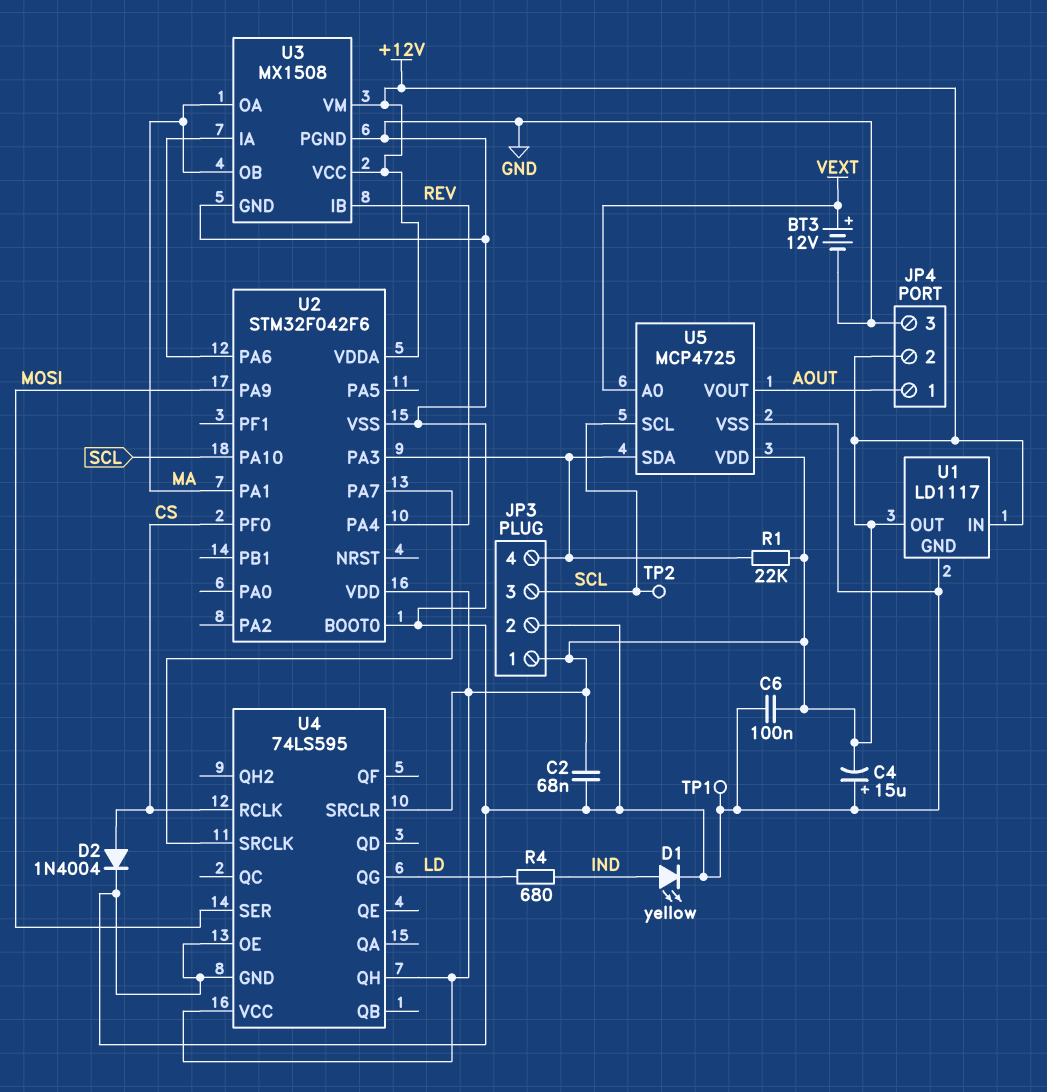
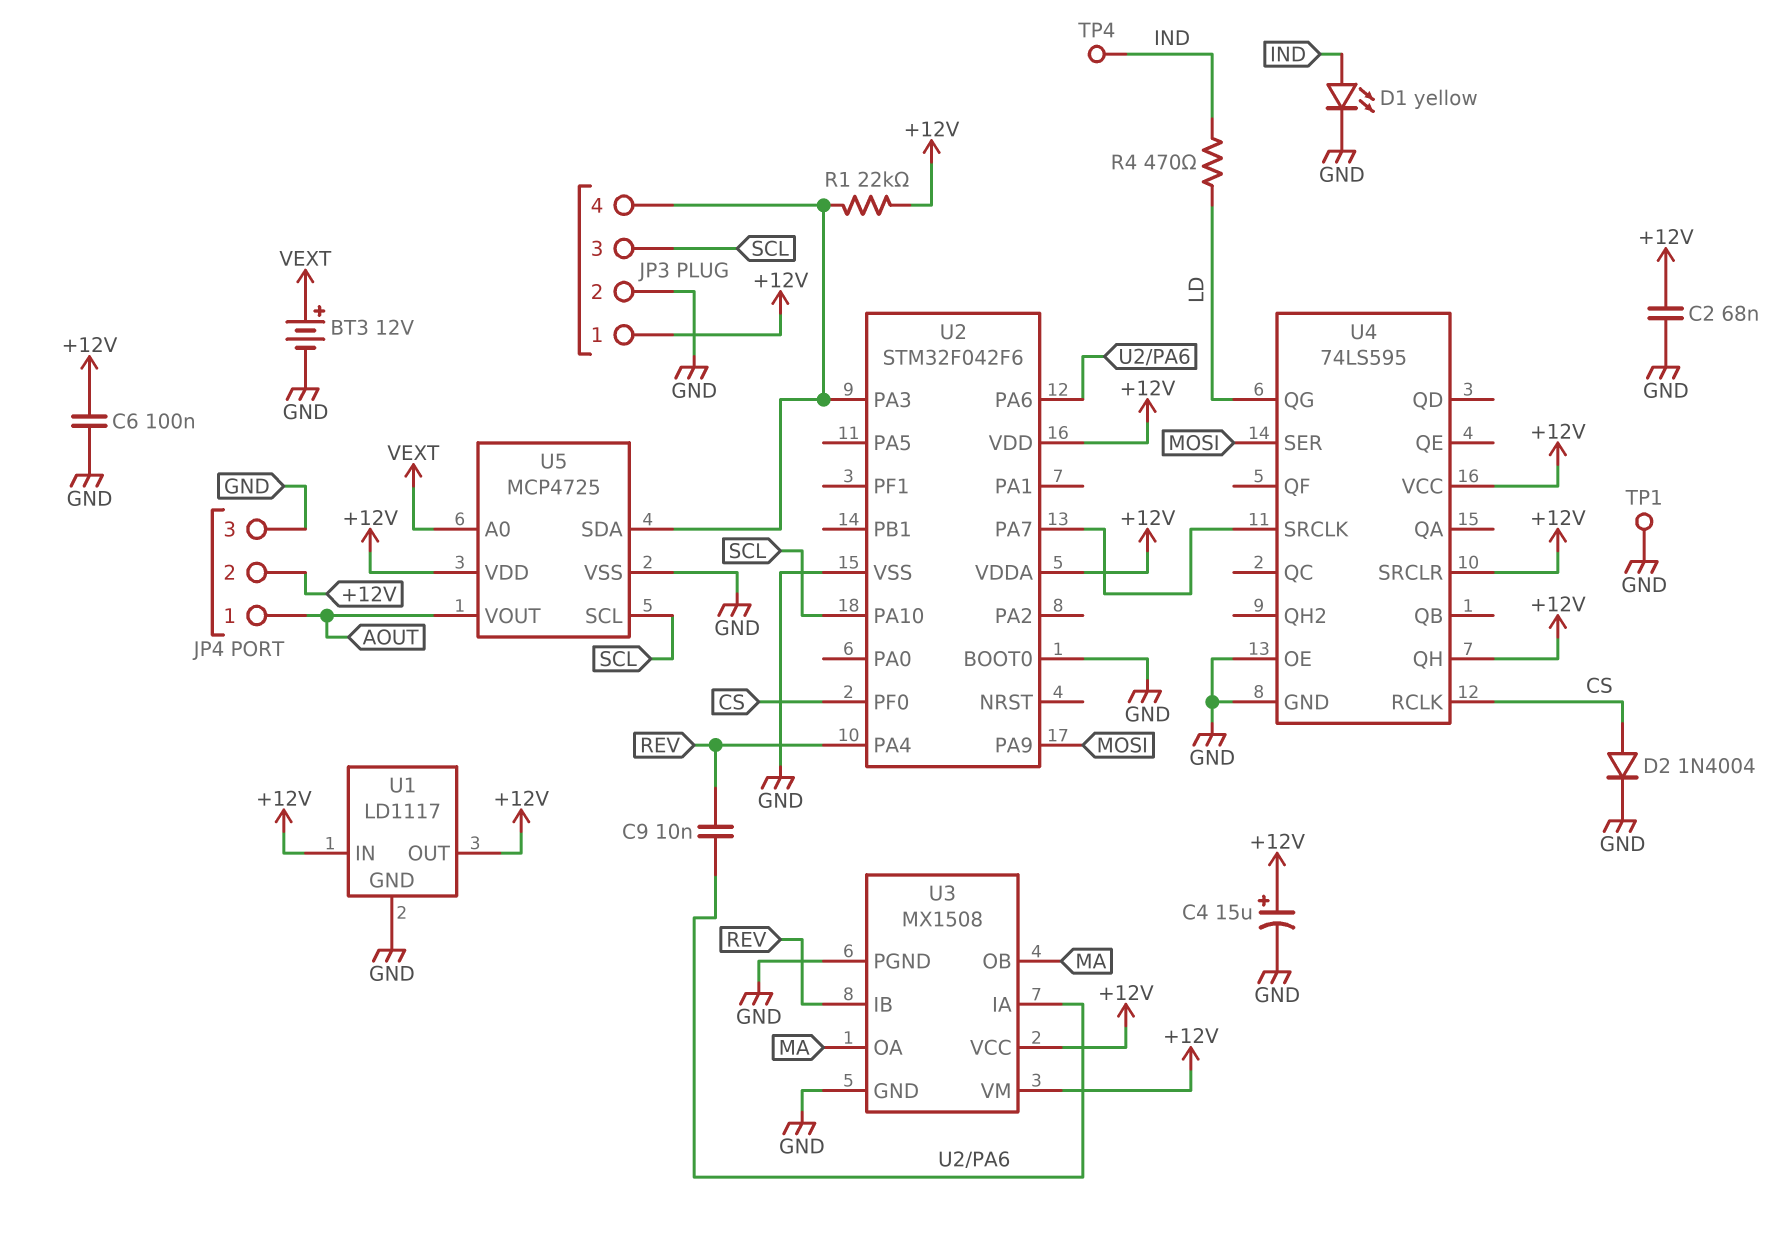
C4: 15uF (plus GND, minus +12V) -> 15uF (plus +12V, minus GND)
C9: none -> 10nF (REV, U2/PA6)
R4: 680 (IND, LD) -> 470 (IND, LD)
TP2: test point (SCL) -> none
TP4: none -> test point (IND)
U2 pin PA1: MA -> none

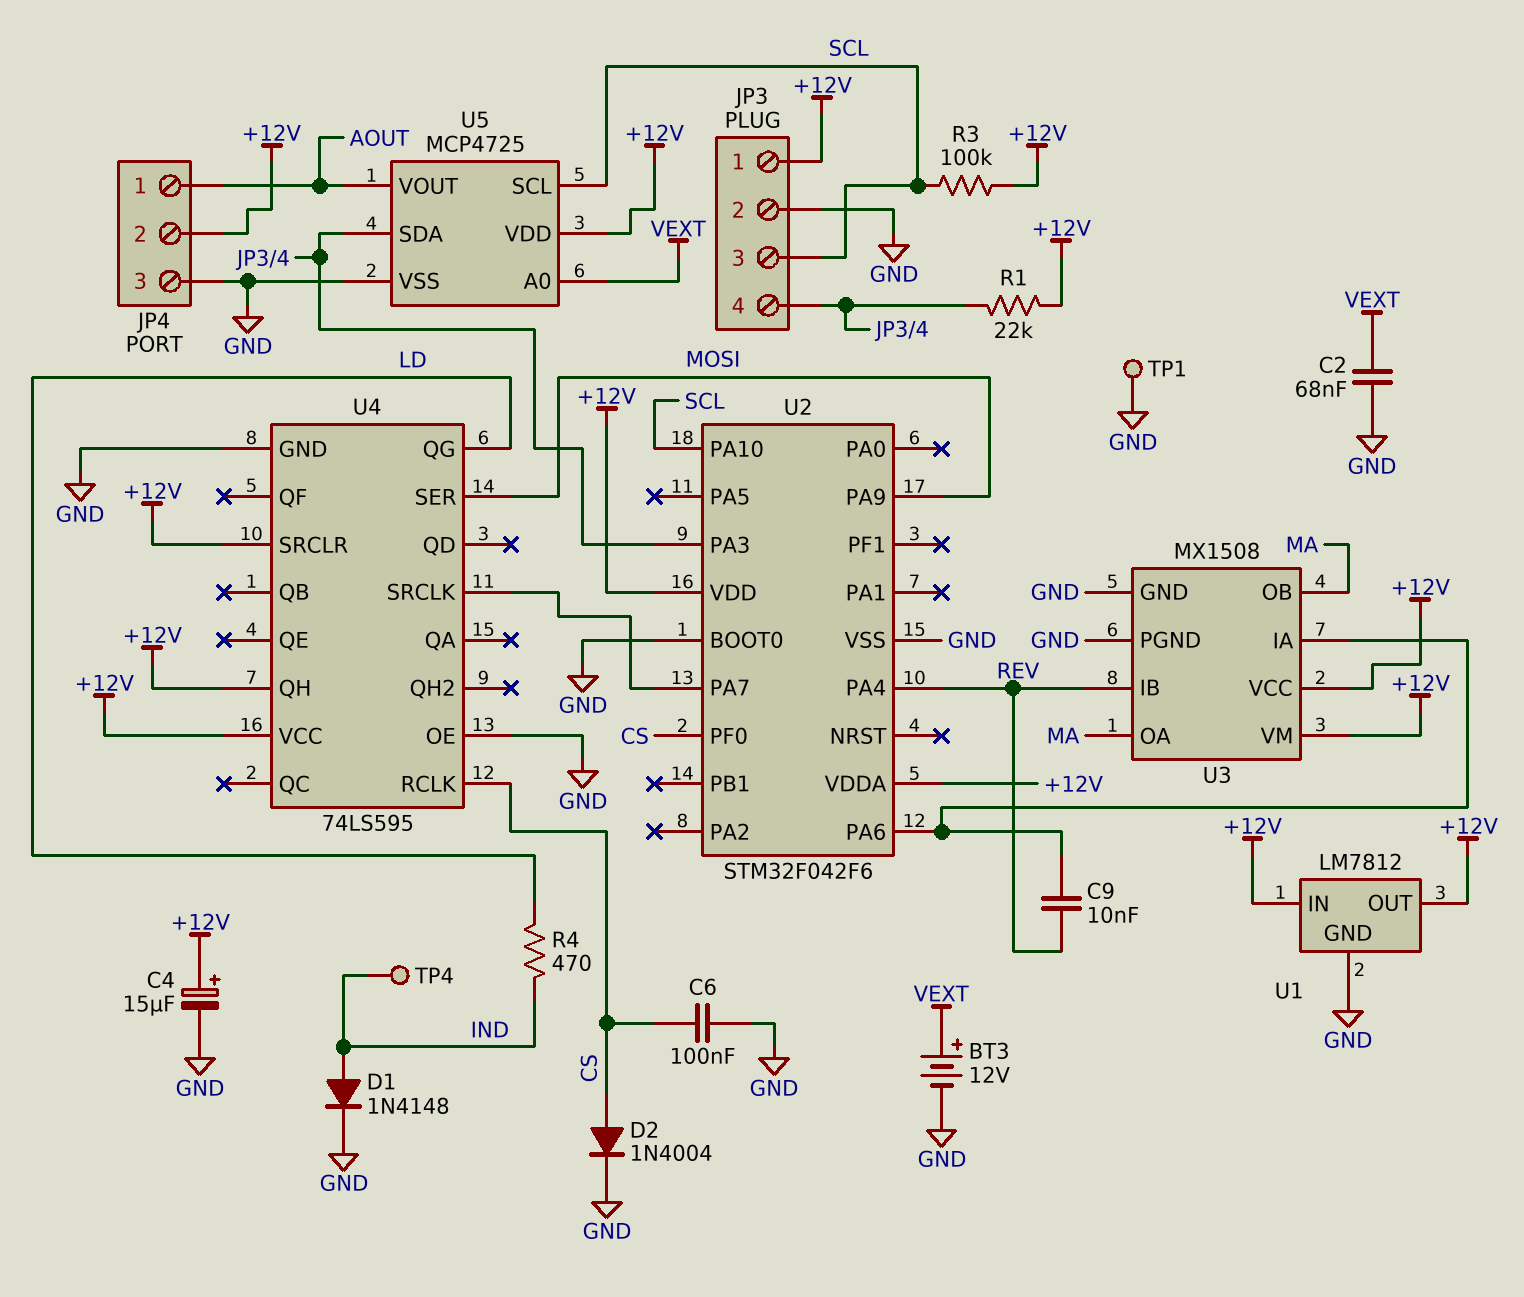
C2: 68nF (+12V, GND) -> 68nF (GND, VEXT)
C6: 100nF (+12V, GND) -> 100nF (CS, GND)
D1: LED yellow (A IND, K GND) -> diode 1N4148 (A IND, K GND)
R3: none -> 100k (+12V, SCL)
U1: LD1117 -> LM7812

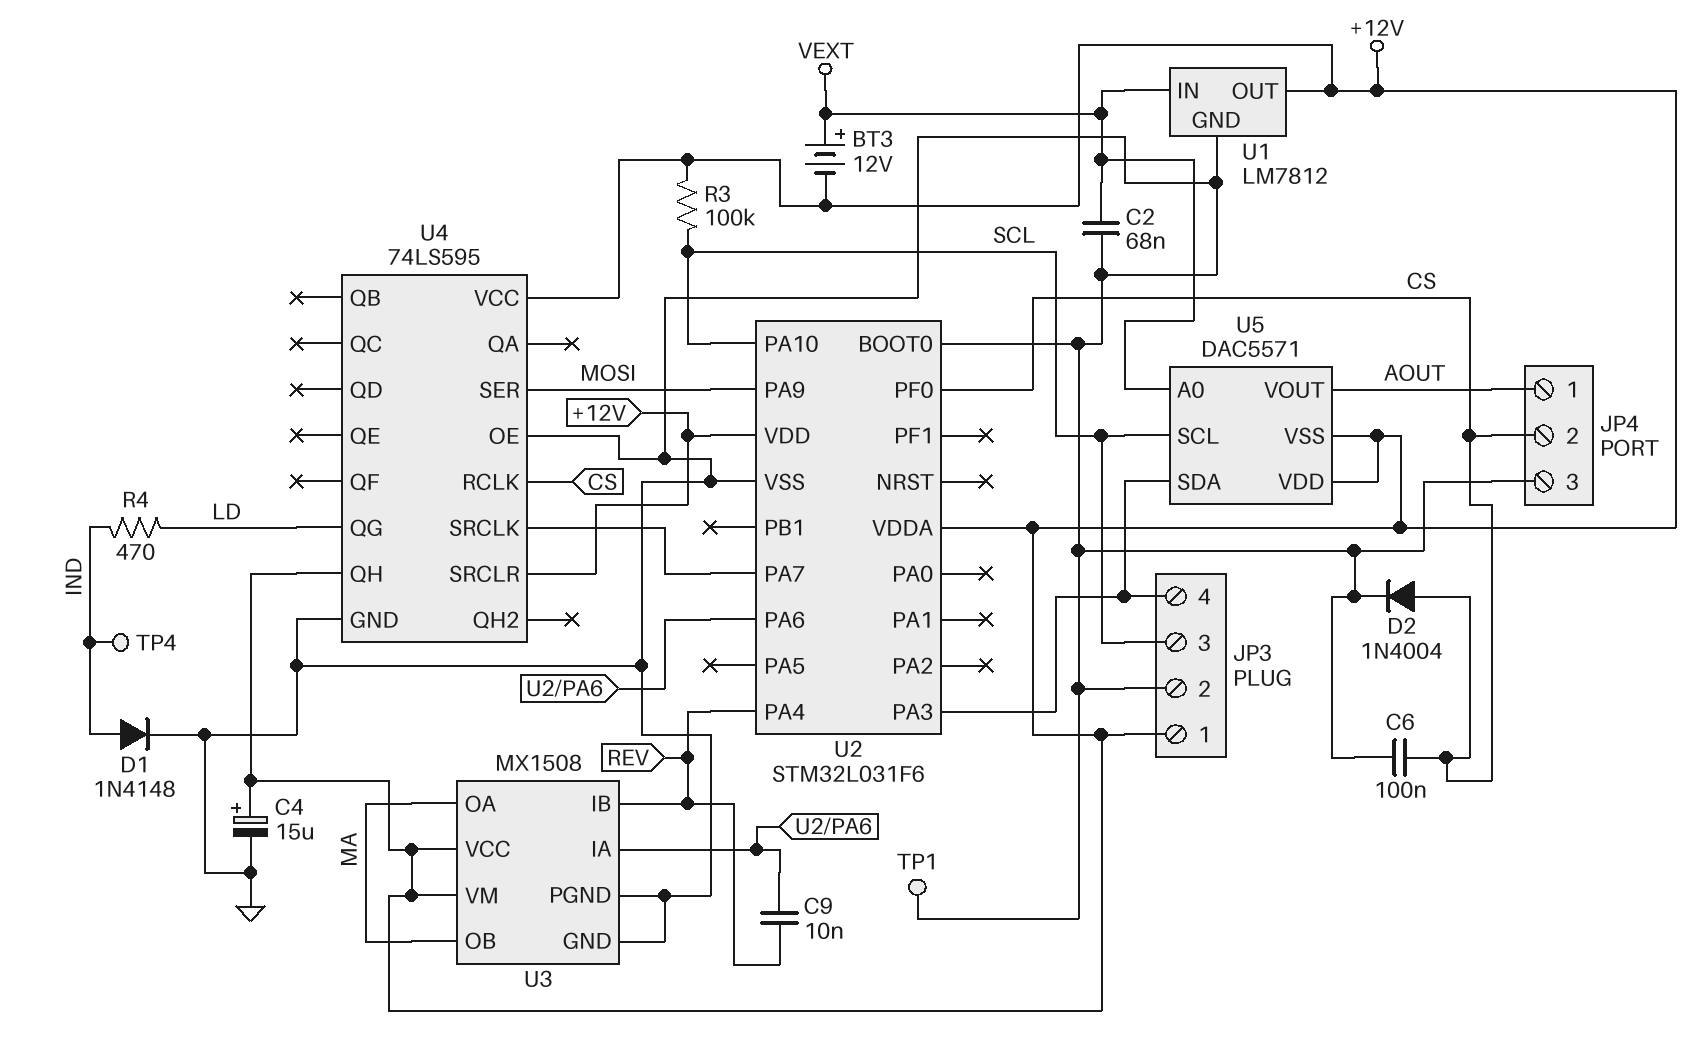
BT3: 12V (plus VEXT, minus GND) -> 12V (plus VEXT, minus +12V)
JP4 pin 2: +12V -> CS
R1: 22k (+12V, JP3/4) -> none
U1 pin IN: +12V -> VEXT
U2: STM32F042F6 -> STM32L031F6
U5: MCP4725 -> DAC5571
U5 pin VSS: GND -> +12V

